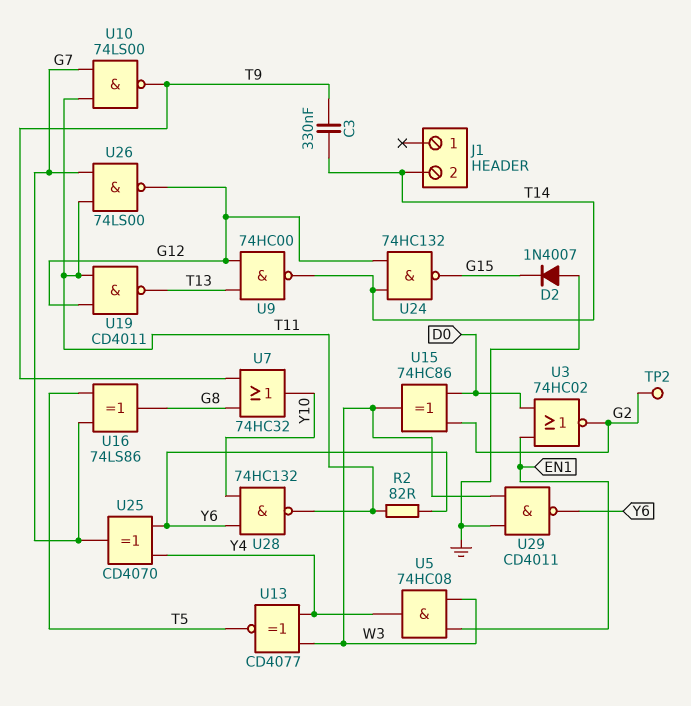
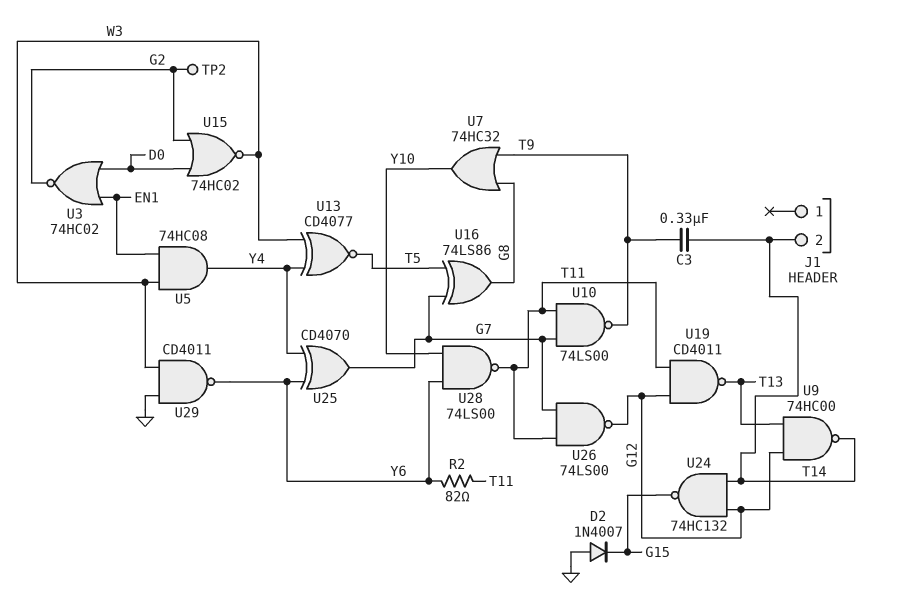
U15: XOR 74HC86 (in D0, in G2, out W3) -> NOR 74HC02 (in D0, in G2, out W3)
U28: NAND 74HC132 (in Y6, in Y10, out T11) -> NAND 74LS00 (in Y6, in Y10, out T11)

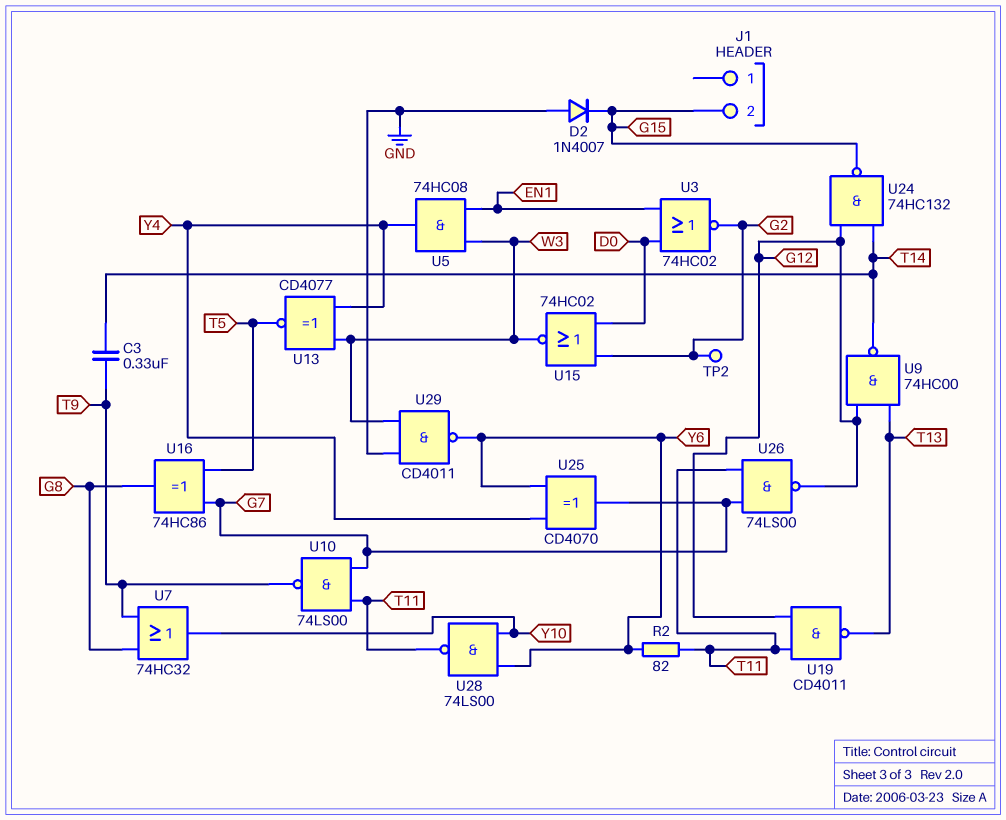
J1 pin 2: T14 -> G15
U16: XOR 74LS86 (in G7, in T5, out G8) -> XOR 74HC86 (in G7, in T5, out G8)

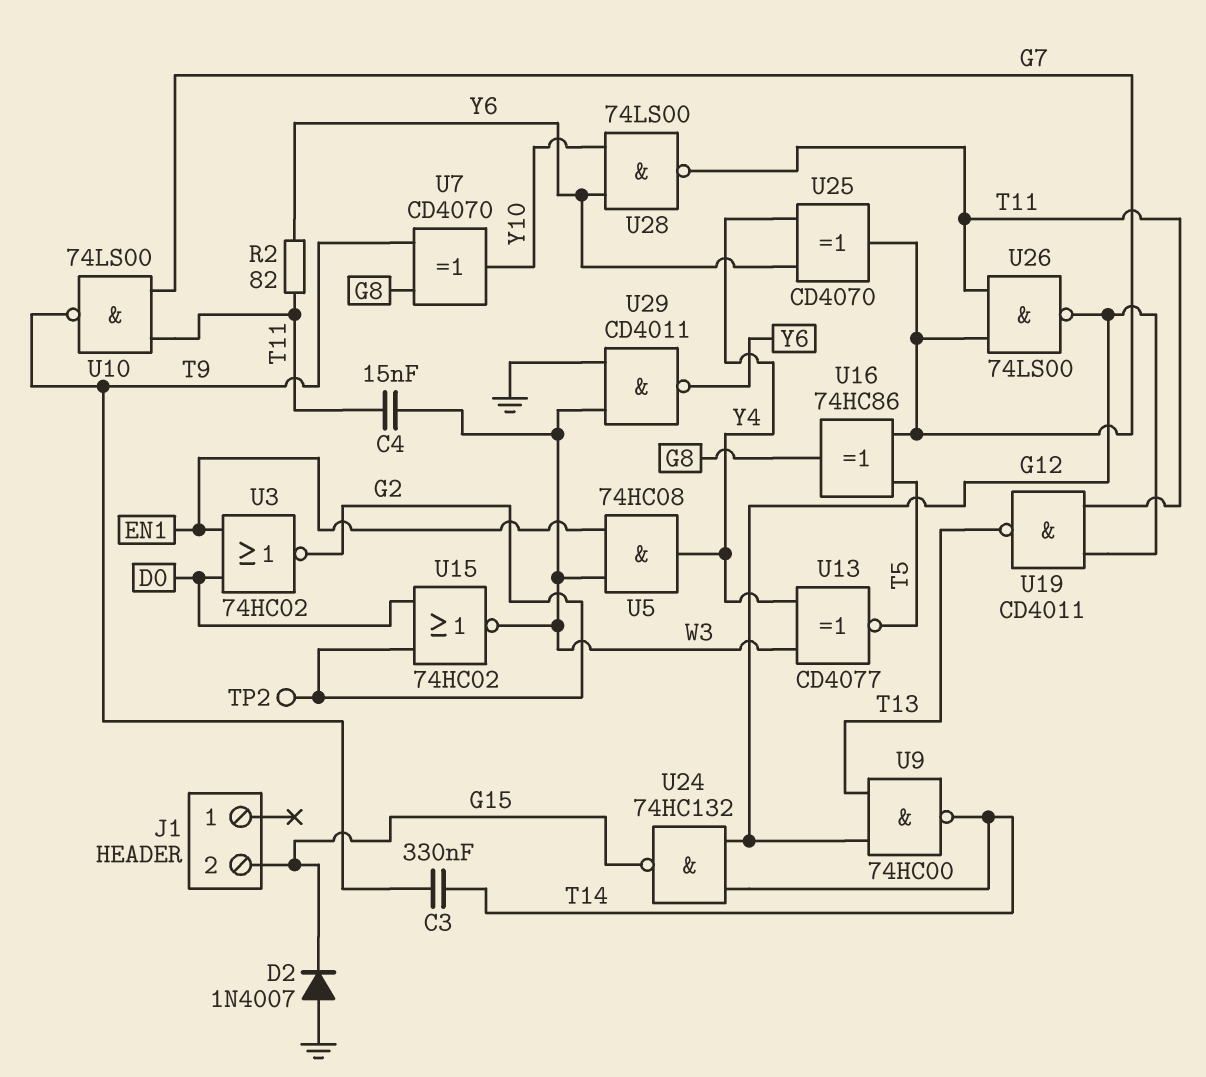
C4: none -> 15nF (T11, W3)
U7: OR 74HC32 (in G8, in T9, out Y10) -> XOR CD4070 (in G8, in T9, out Y10)

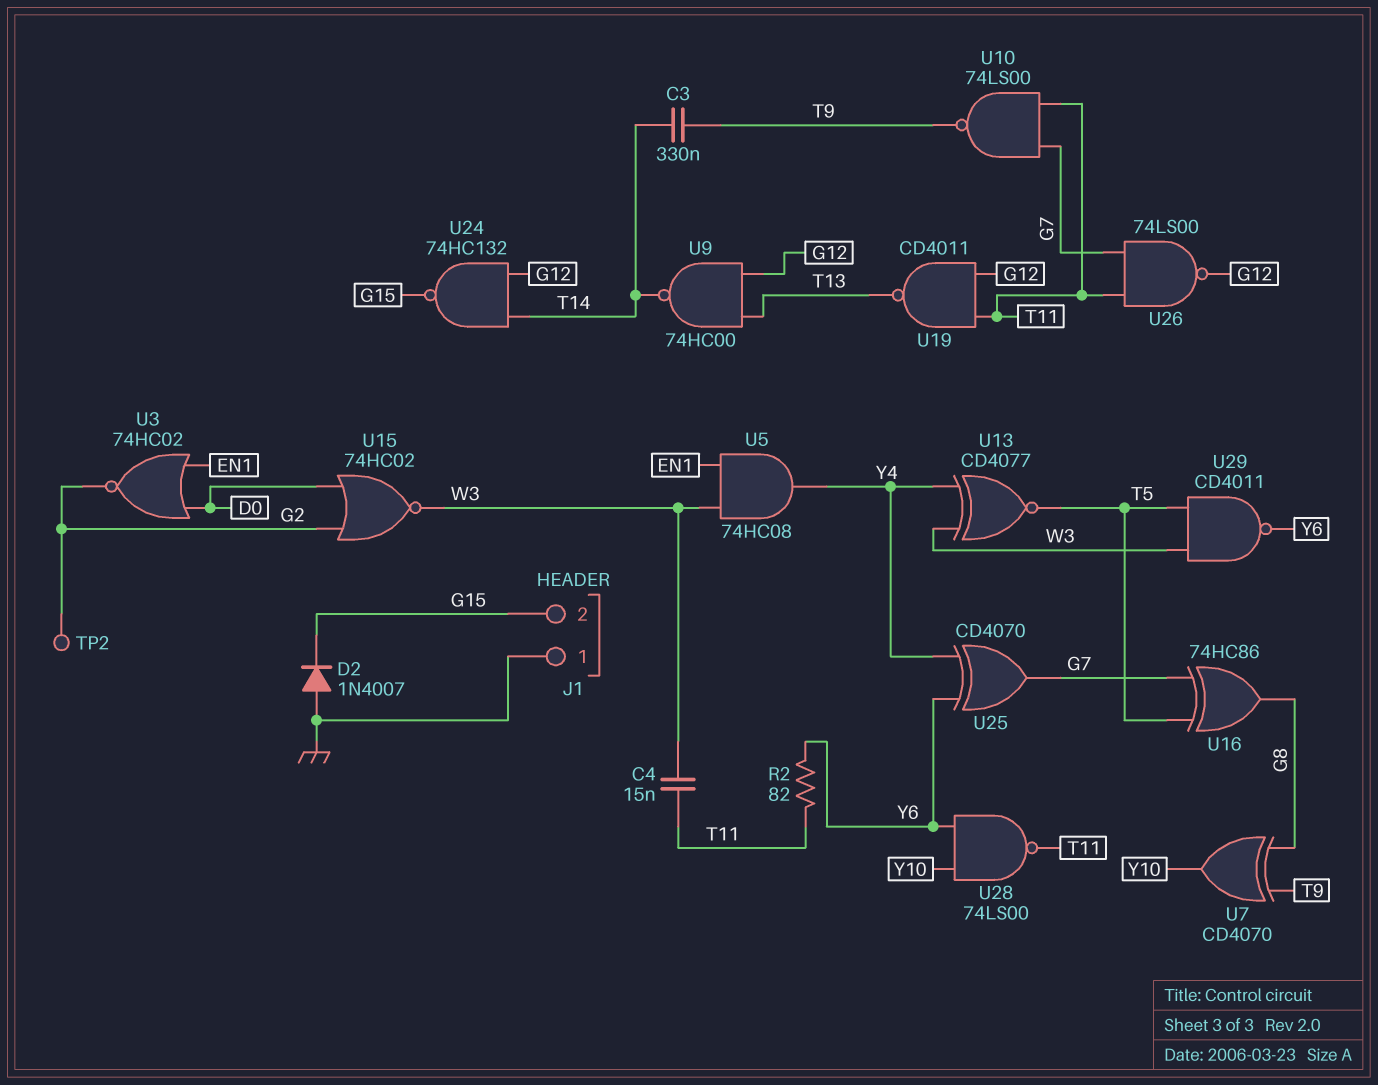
J1 pin 1: none -> GND
U29: NAND CD4011 (in GND, in W3, out Y6) -> NAND CD4011 (in T5, in W3, out Y6)

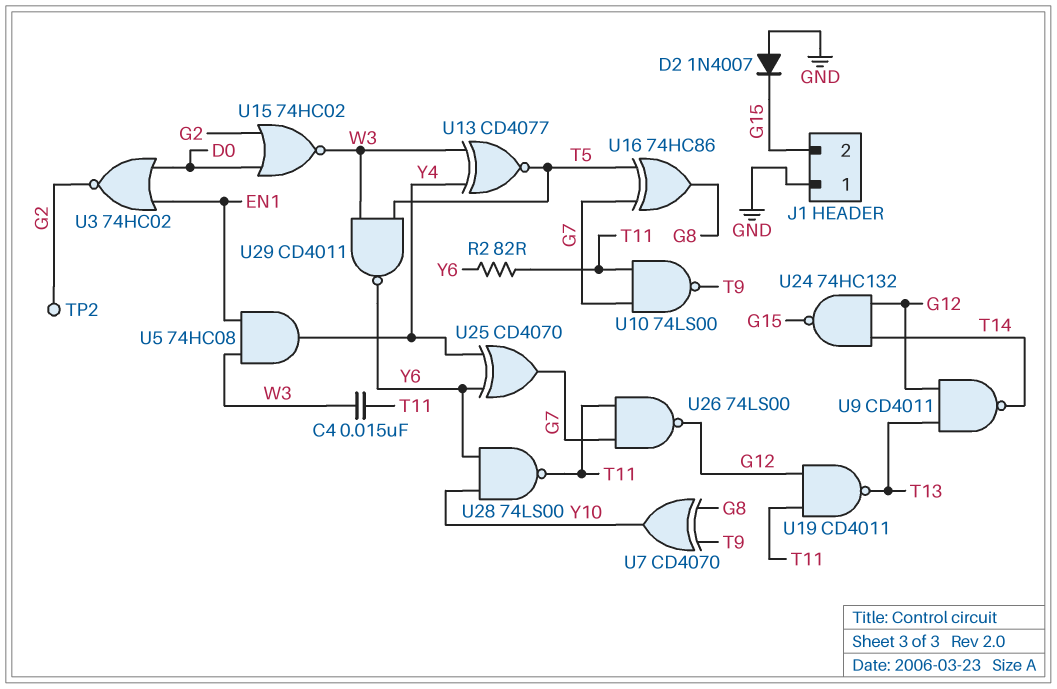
C3: 330nF (T9, T14) -> none
U9: NAND 74HC00 (in G12, in T13, out T14) -> NAND CD4011 (in G12, in T13, out T14)

